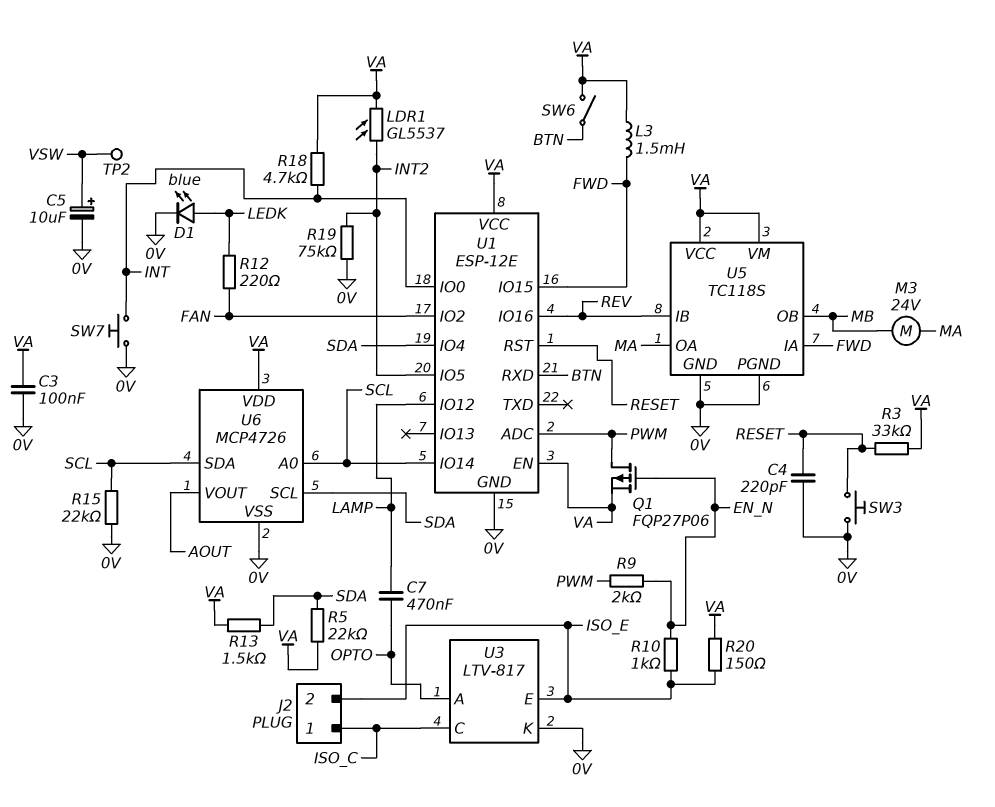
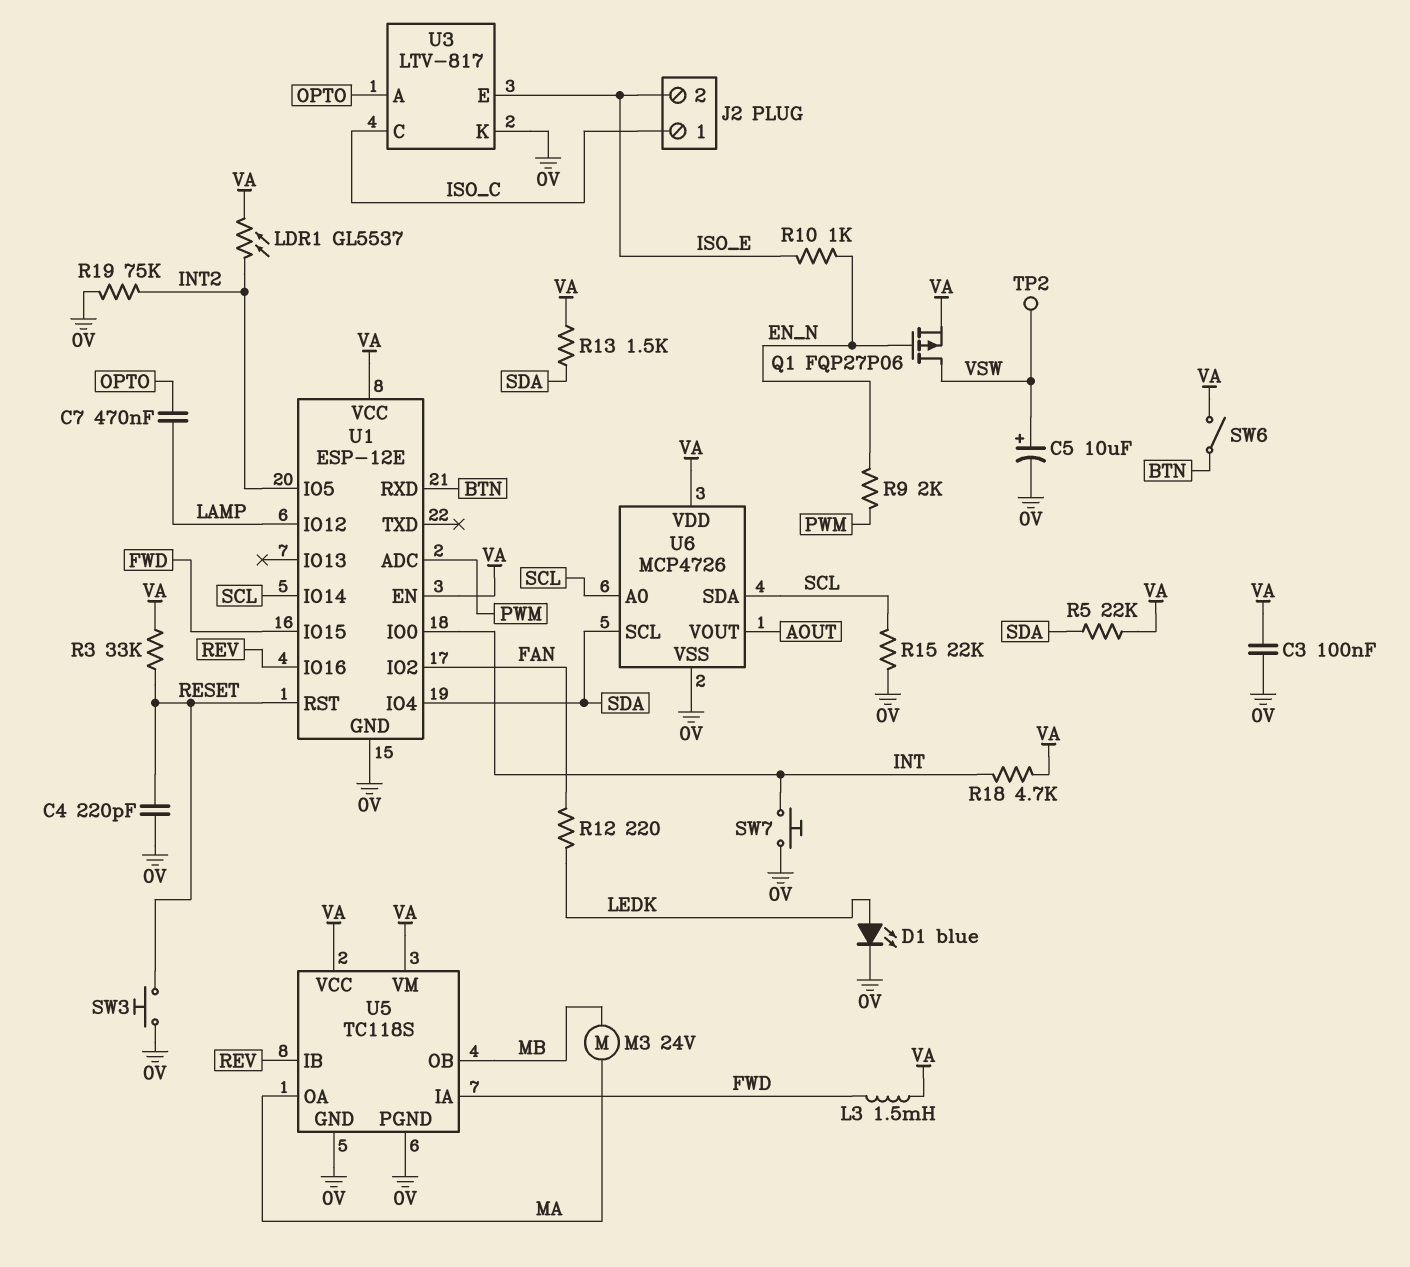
Q1: PMOS FQP27P06 (G EN_N, D PWM, S VA) -> PMOS FQP27P06 (G EN_N, D VSW, S VA)
R20: 150 (ISO_E, VA) -> none

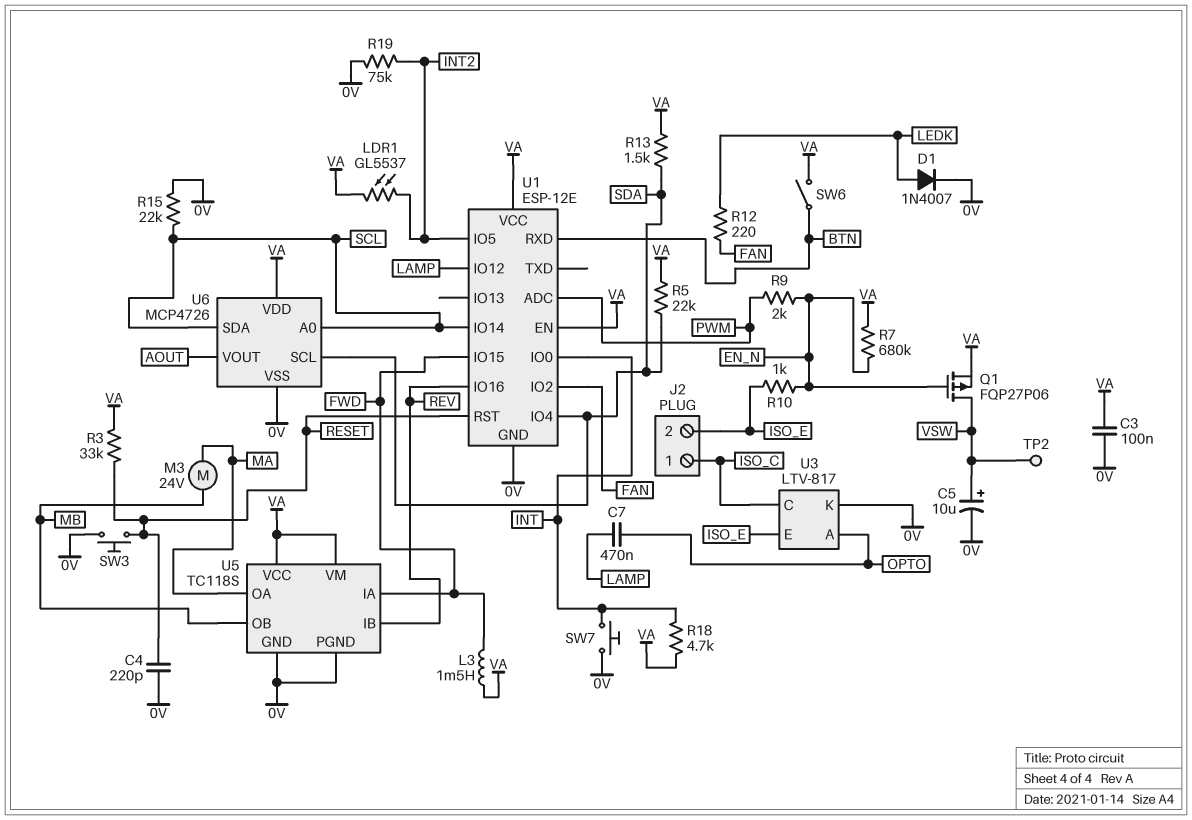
D1: LED blue (A LEDK, K 0V) -> diode 1N4007 (A LEDK, K 0V)
R7: none -> 680k (EN_N, VA)

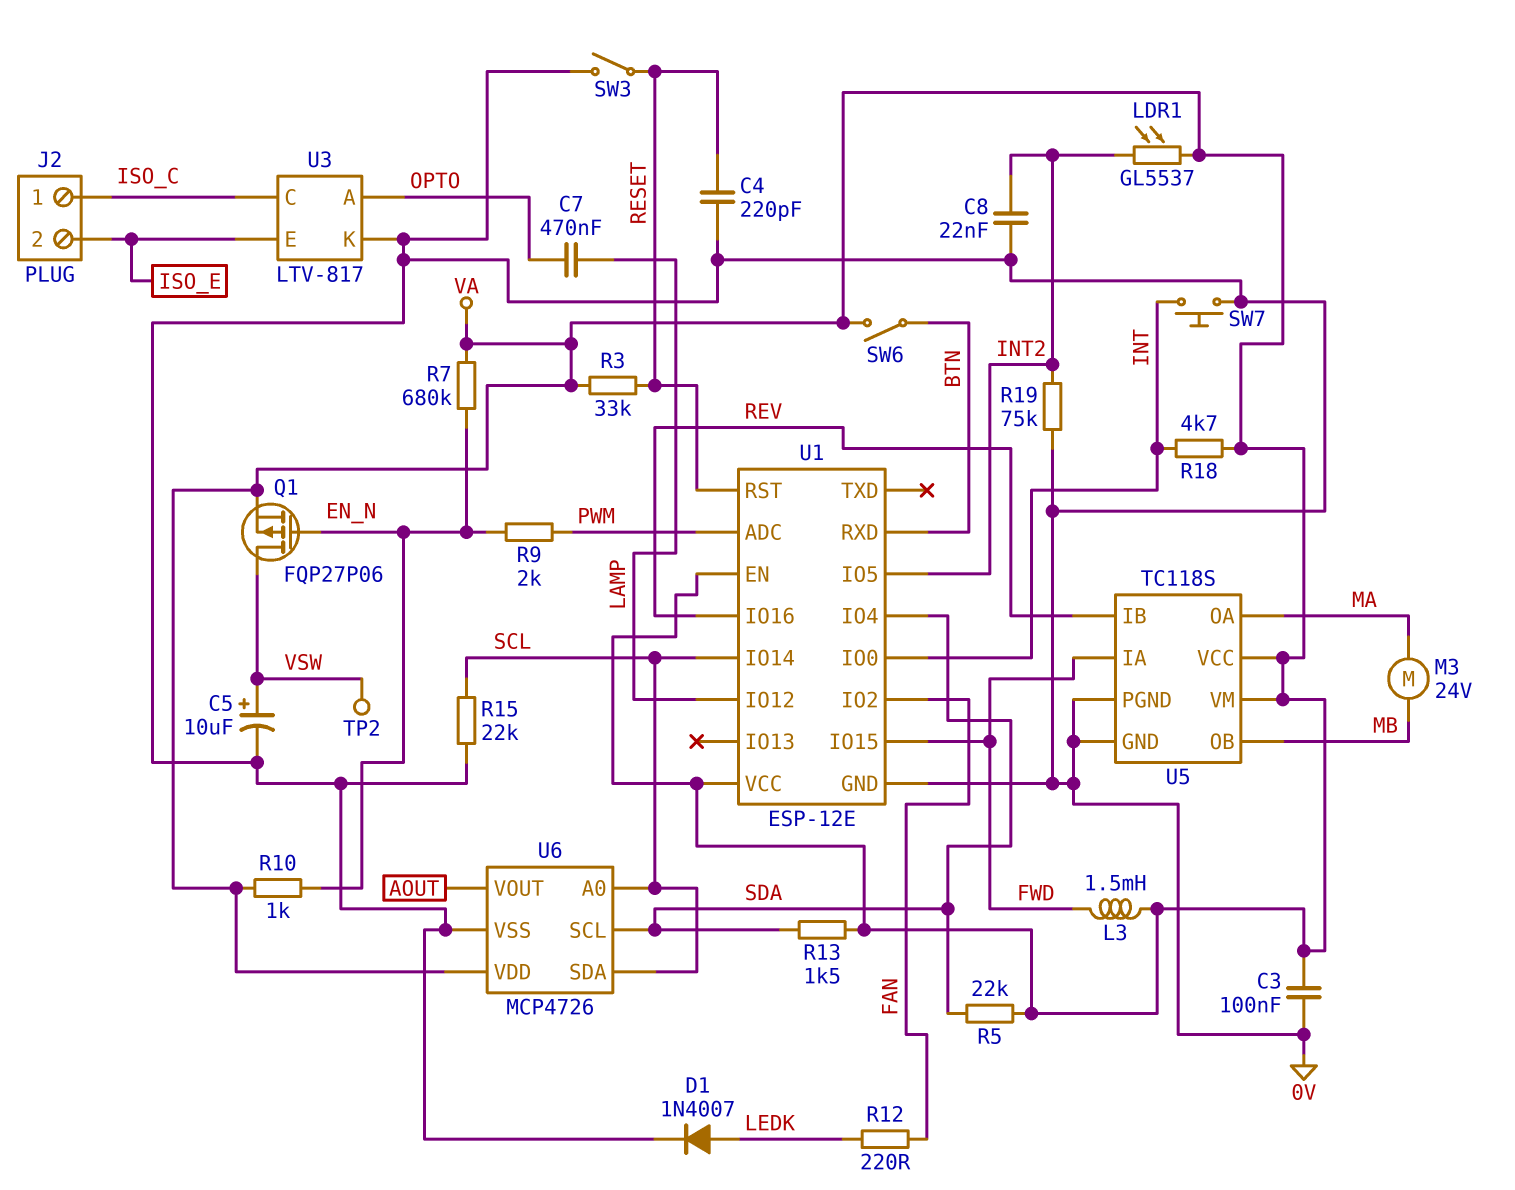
C8: none -> 22nF (0V, INT2)
R10: 1k (EN_N, ISO_E) -> 1k (EN_N, VA)
SW3: button (0V, RESET) -> switch (0V, RESET)

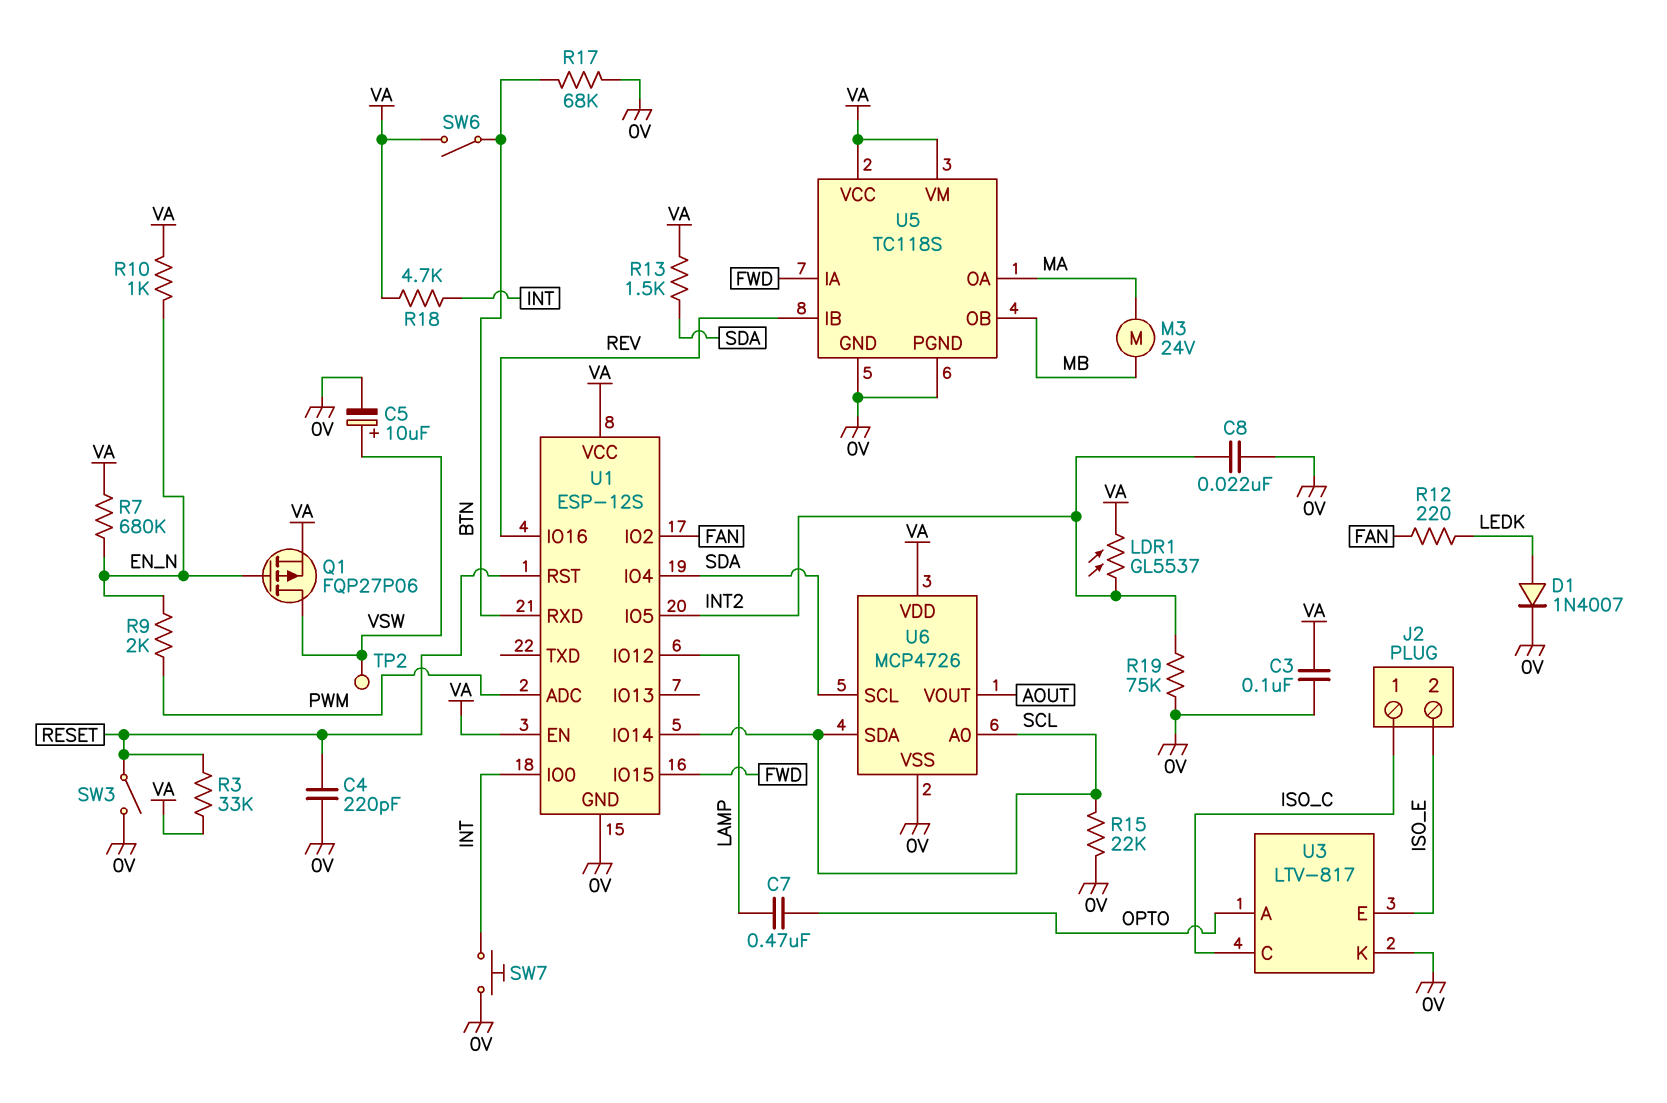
L3: 1.5mH (FWD, VA) -> none
R5: 22k (SDA, VA) -> none
R17: none -> 68k (0V, BTN)
U1: ESP-12E -> ESP-12S

